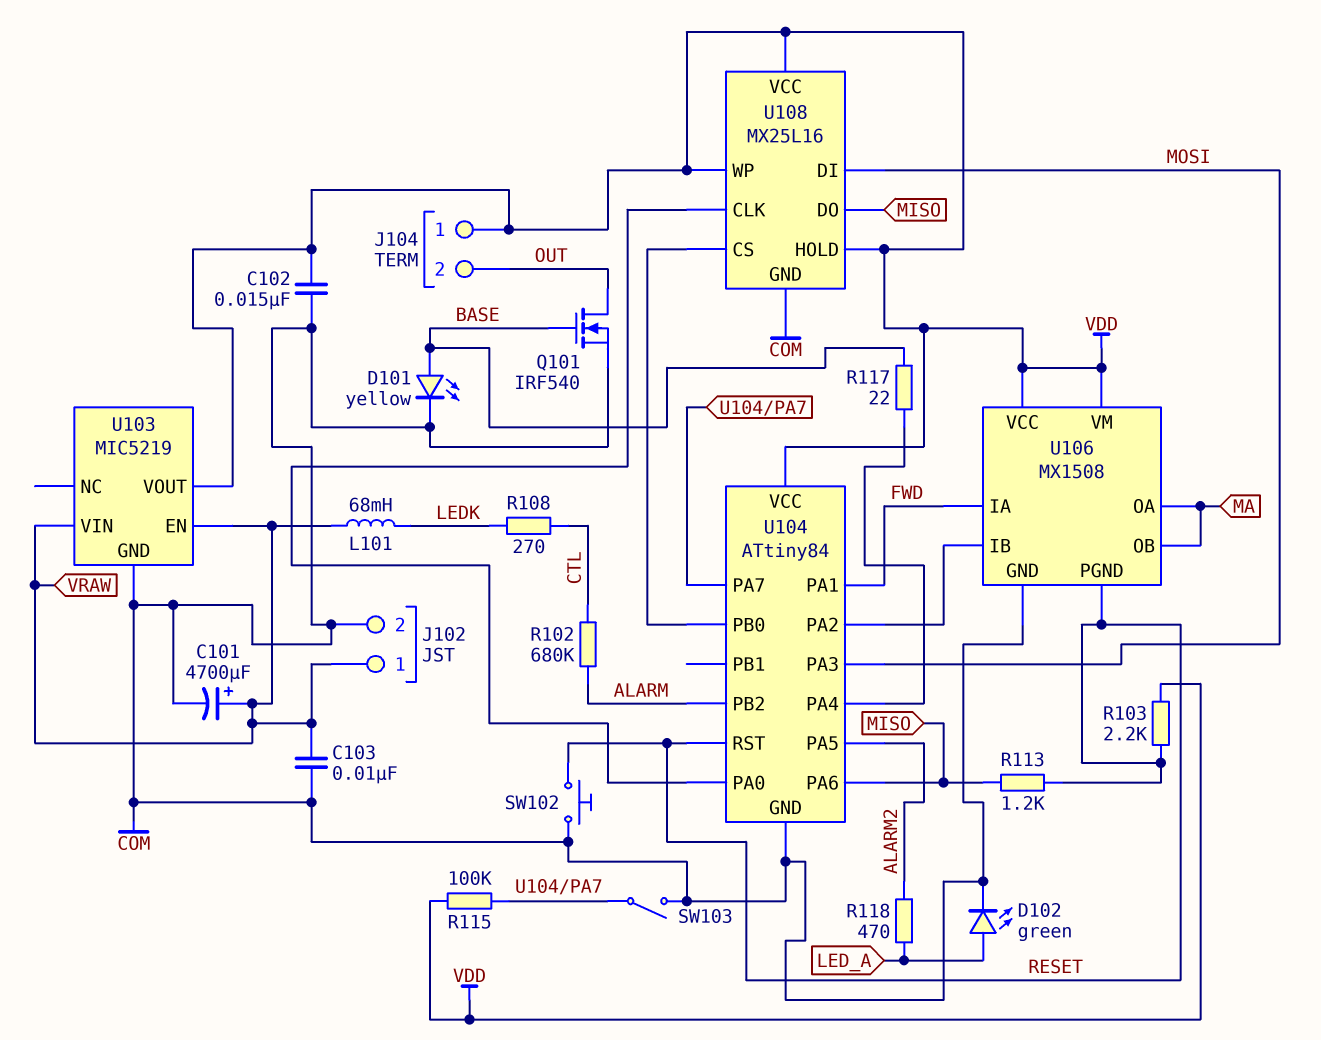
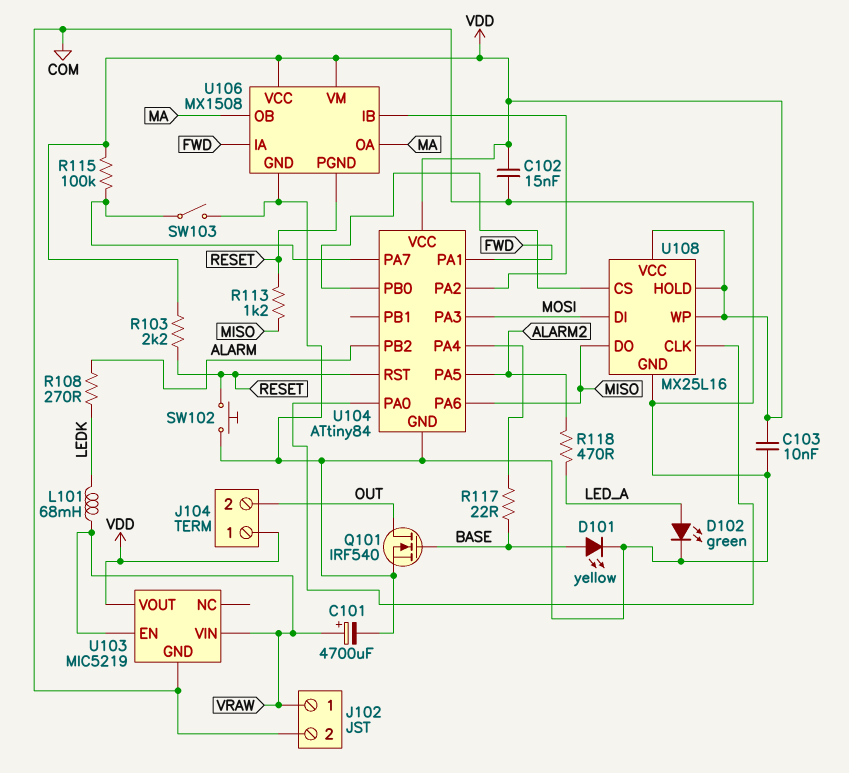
C103: 10nF (COM, VRAW) -> 10nF (COM, VDD)
R102: 680k (ALARM, CTL) -> none
R108: 270 (CTL, LEDK) -> 270 (ALARM, LEDK)

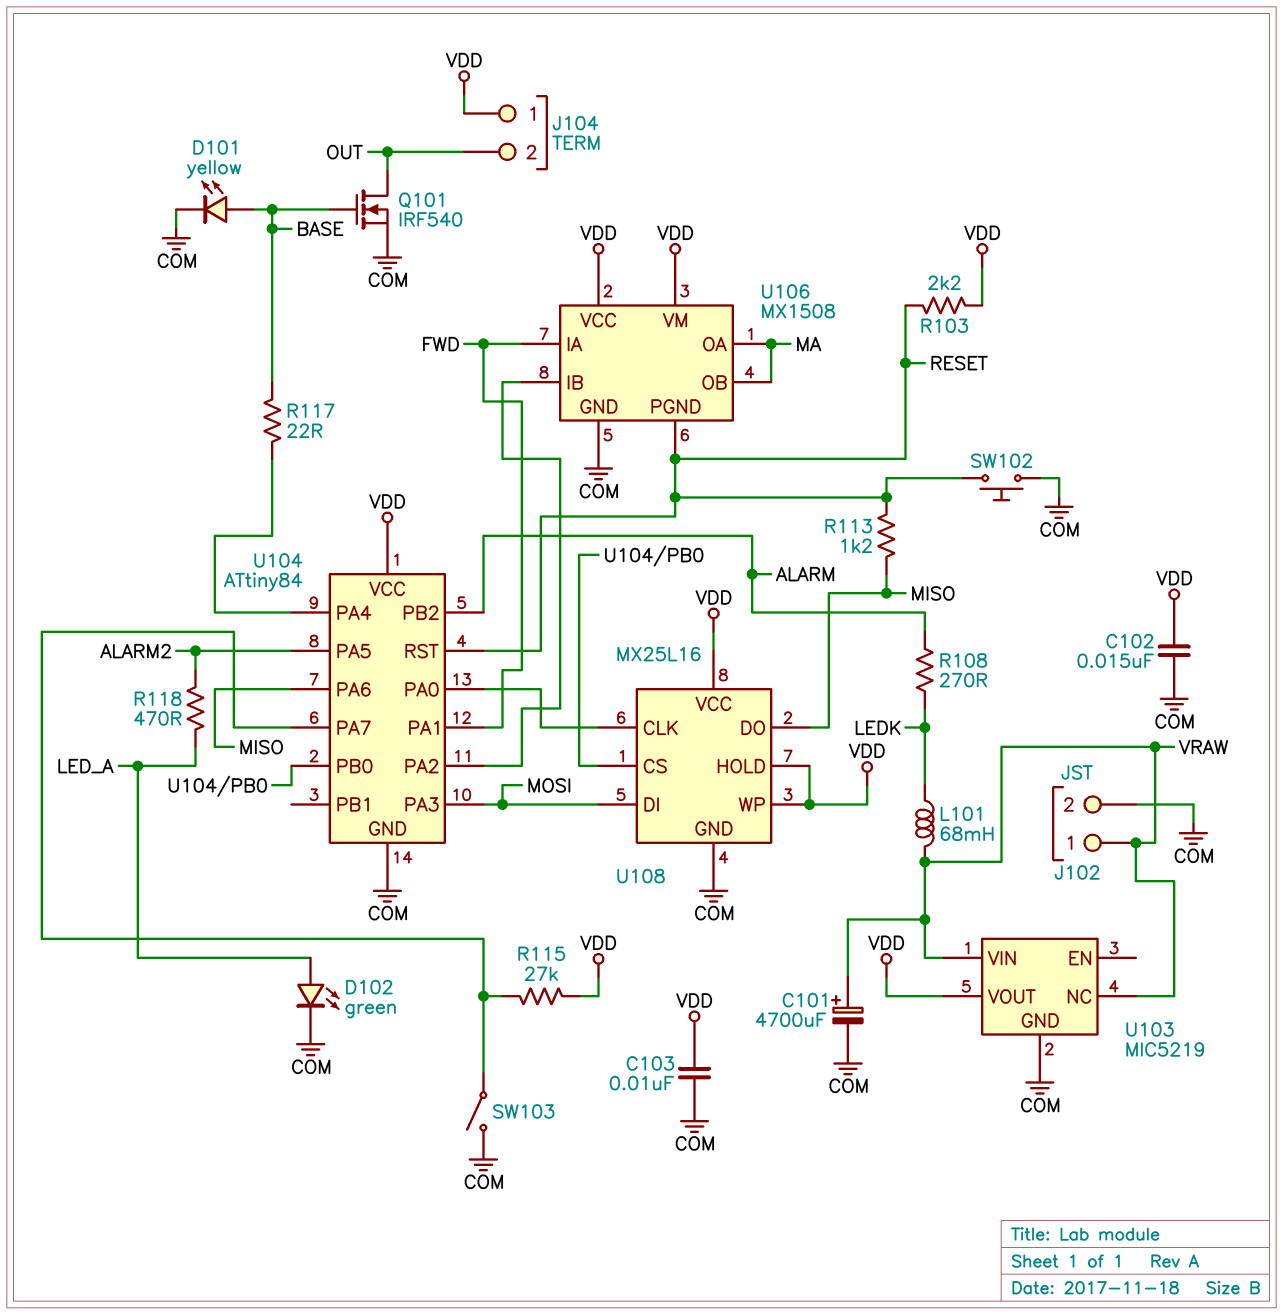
R115: 100k (U104/PA7, VDD) -> 27k (U104/PA7, VDD)
U103 pin EN: VRAW -> none
U103 pin NC: none -> VRAW

